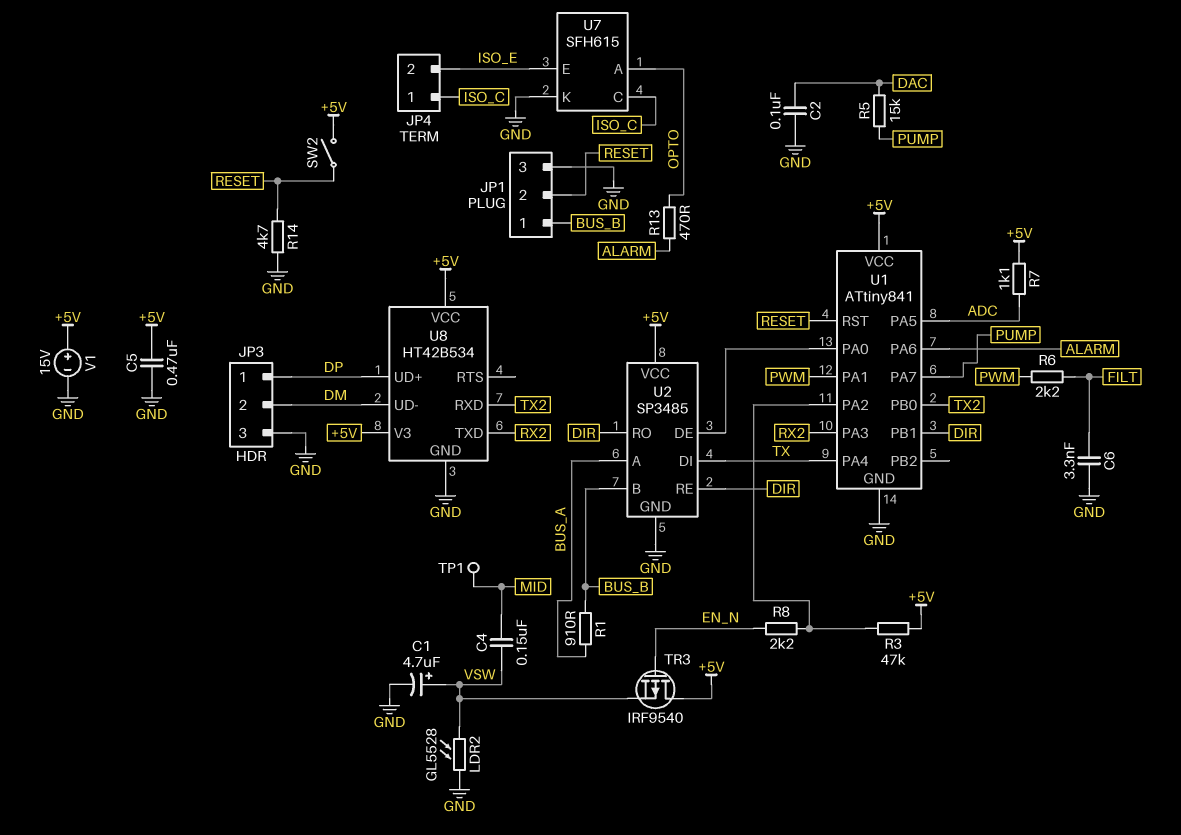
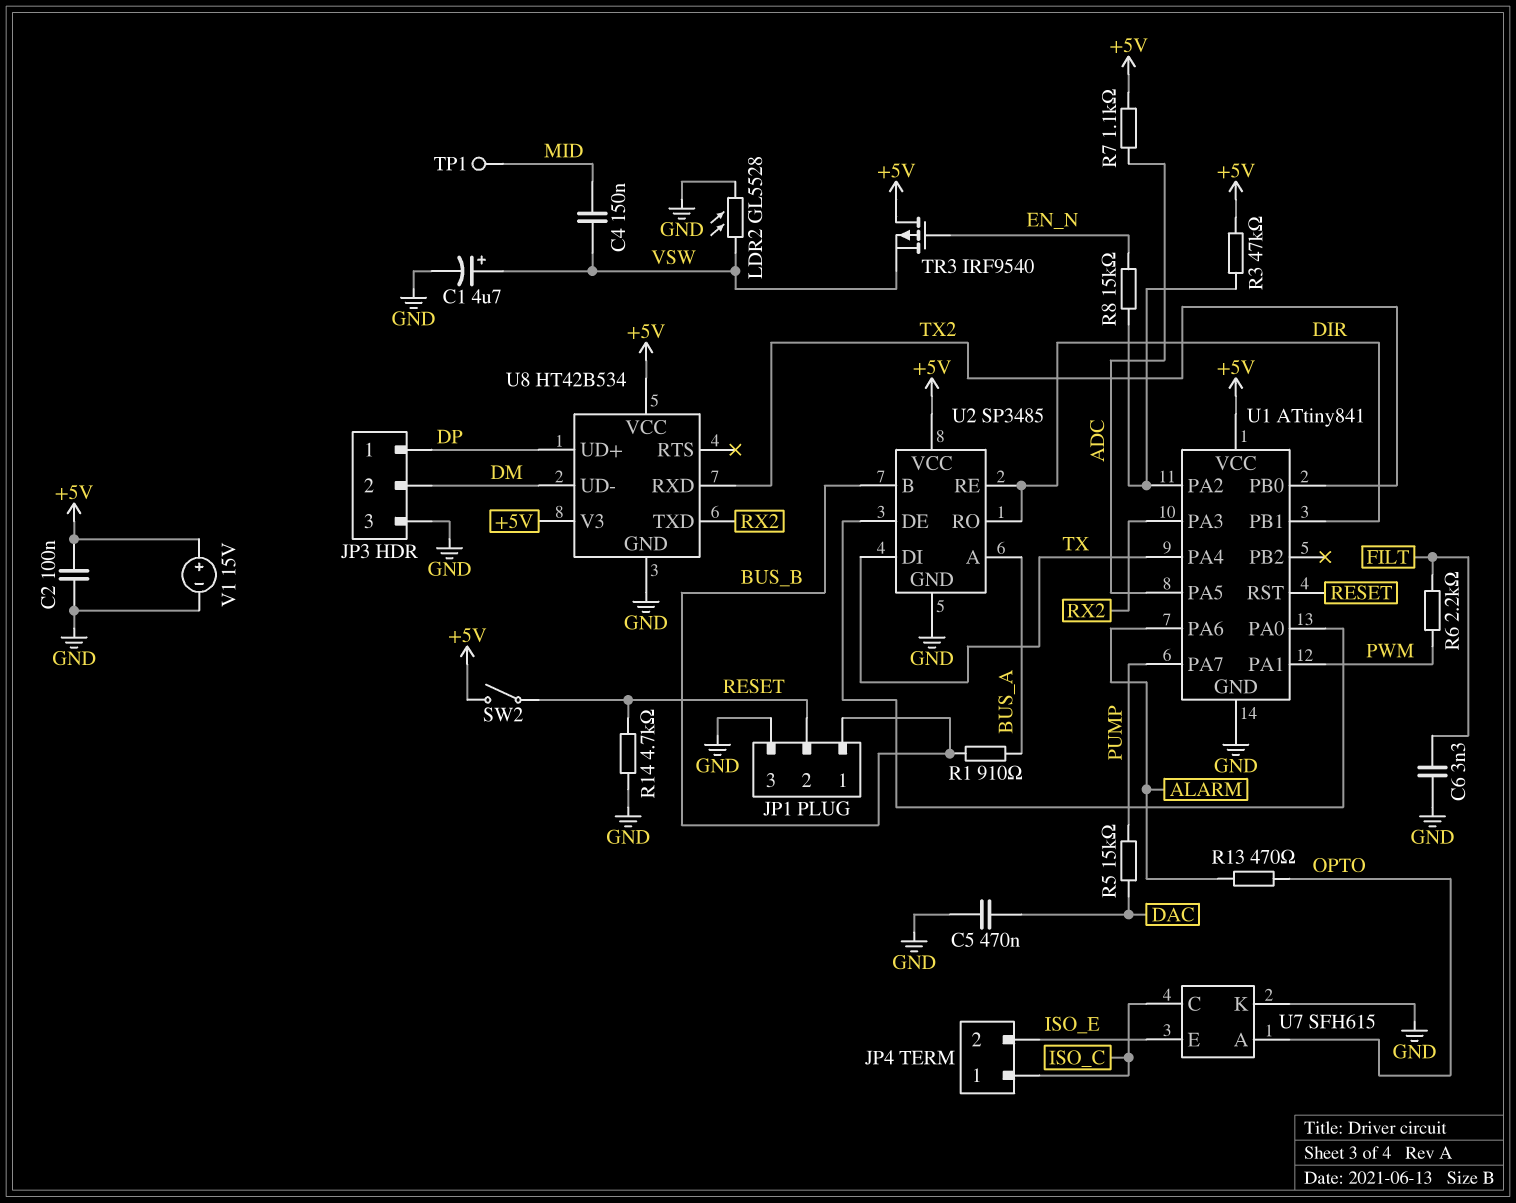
C2: 100nF (DAC, GND) -> 100nF (+5V, GND)
C5: 470nF (+5V, GND) -> 470nF (DAC, GND)
R8: 2.2k (EN_N, U1/PA2) -> 15k (EN_N, U1/PA2)

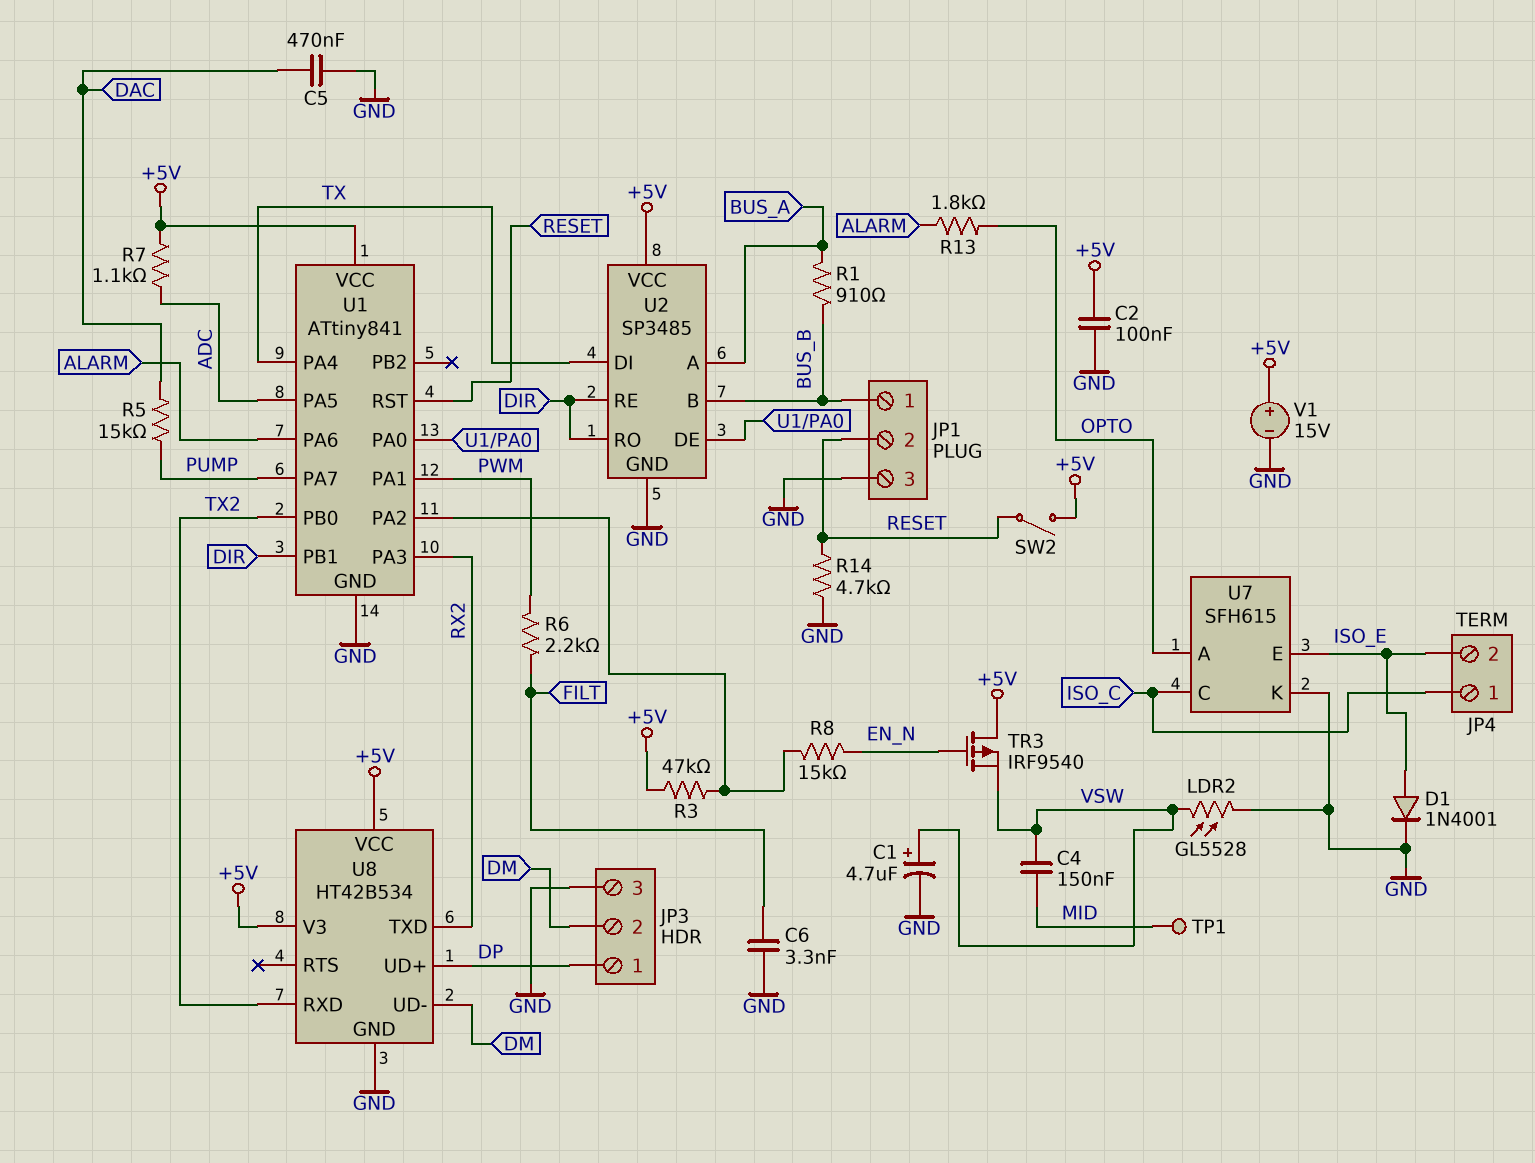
D1: none -> diode 1N4001 (A ISO_E, K GND)
R13: 470 (ALARM, OPTO) -> 1.8k (ALARM, OPTO)

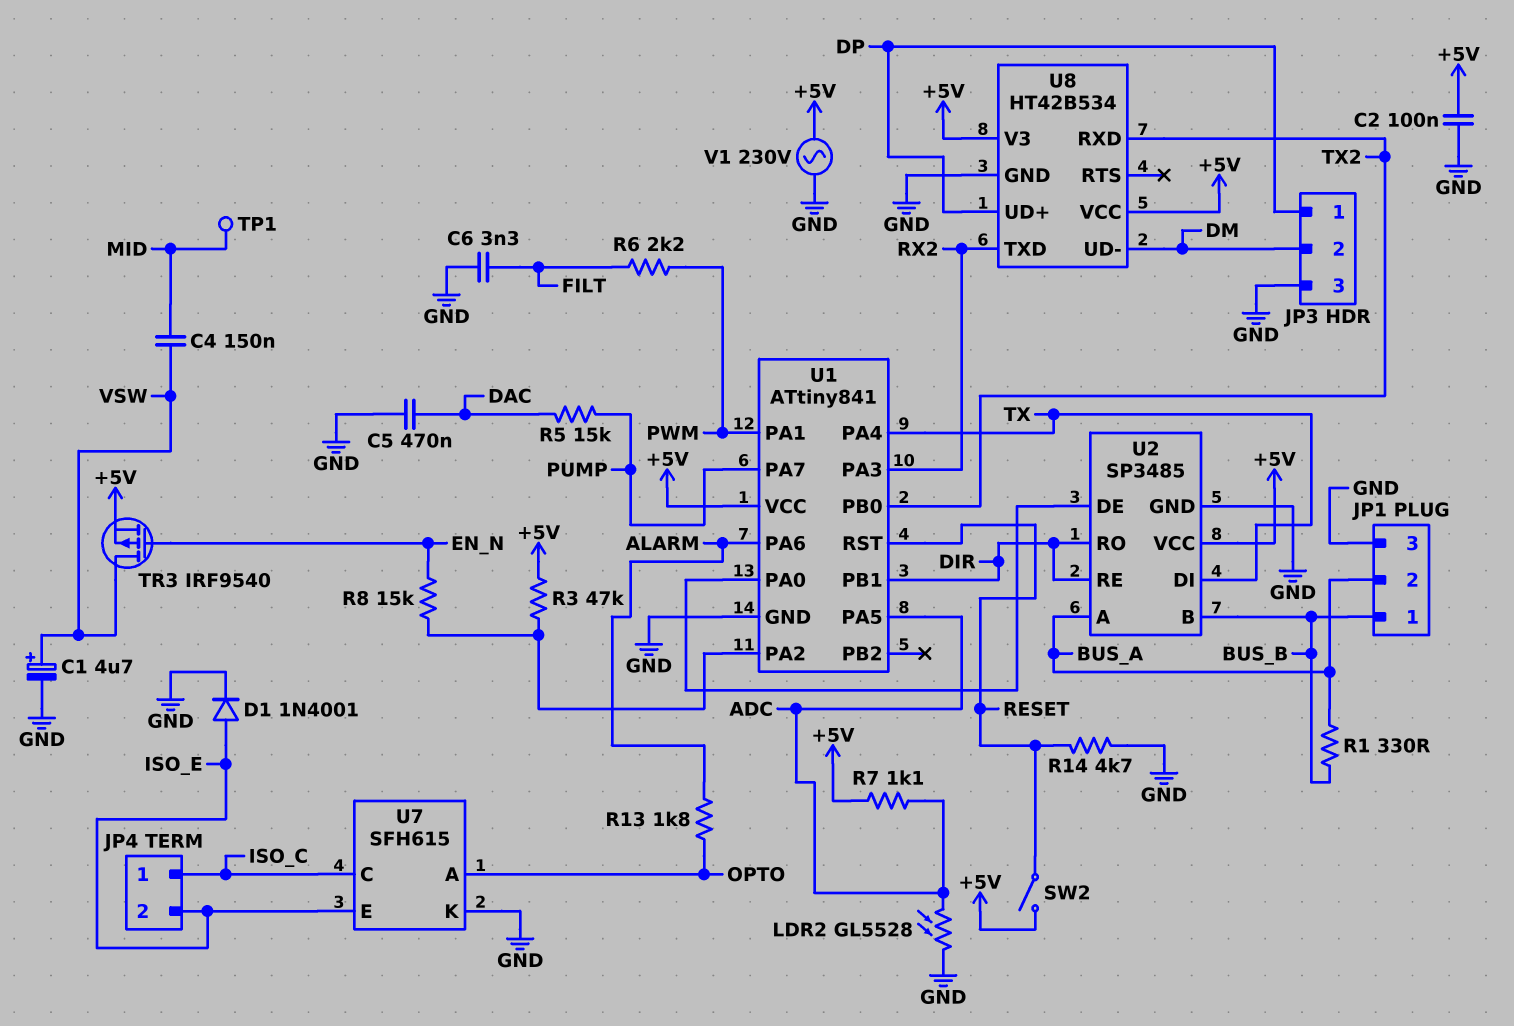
JP1 pin 2: RESET -> BUS_A
LDR2: GL5528 (GND, VSW) -> GL5528 (ADC, GND)
R1: 910 (BUS_A, BUS_B) -> 330 (BUS_A, BUS_B)
TR3: PMOS IRF9540 (G EN_N, D +5V, S VSW) -> PMOS IRF9540 (G EN_N, D VSW, S +5V)
V1: 15V (plus +5V, minus GND) -> AC 230V (+5V, GND)

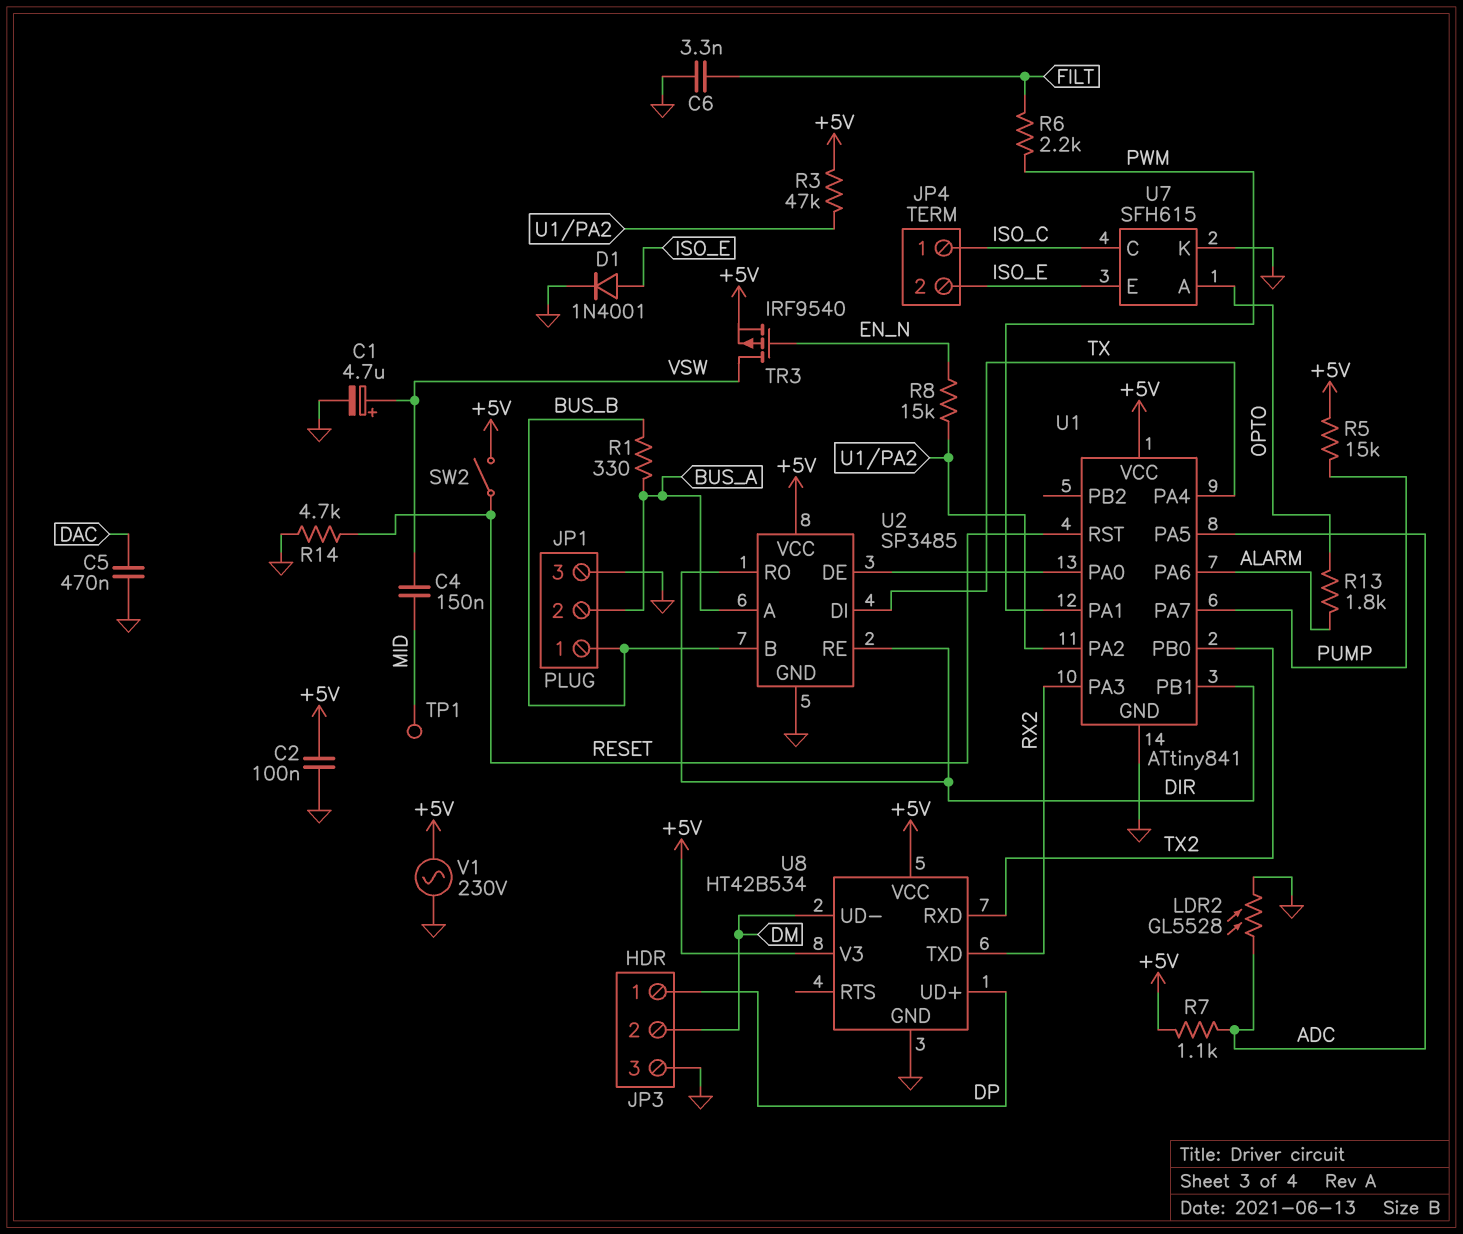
R5: 15k (DAC, PUMP) -> 15k (+5V, PUMP)

